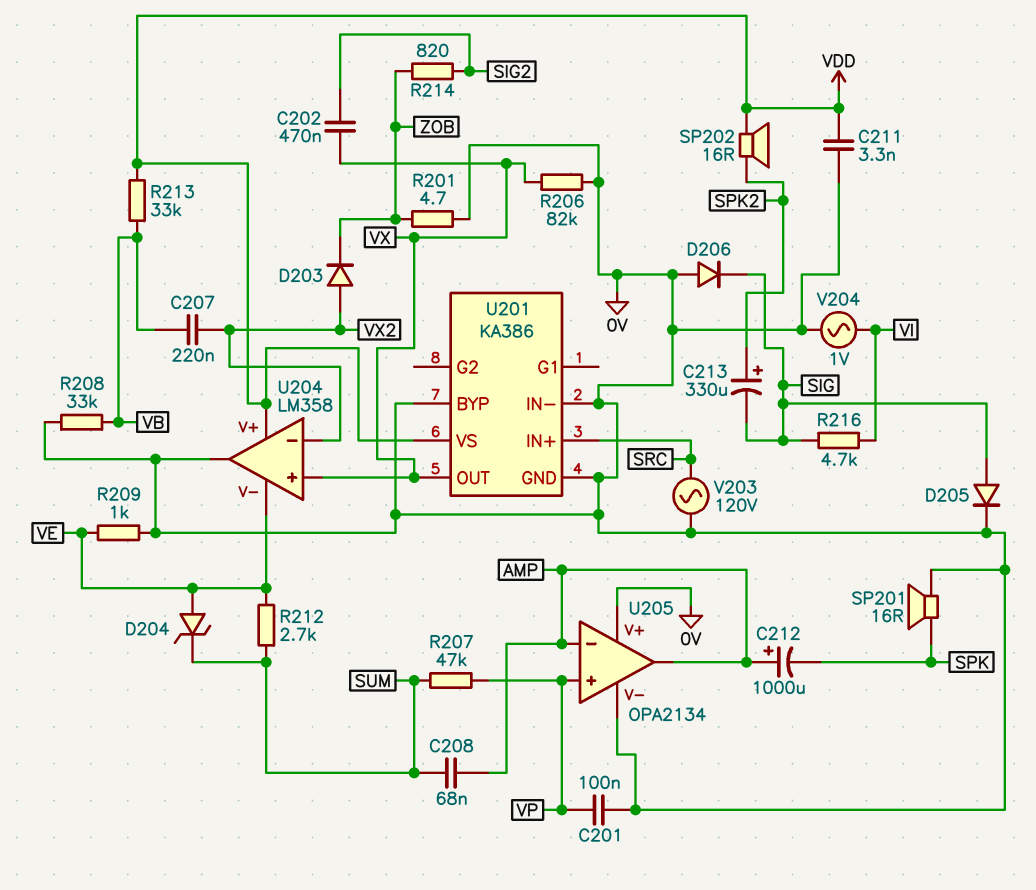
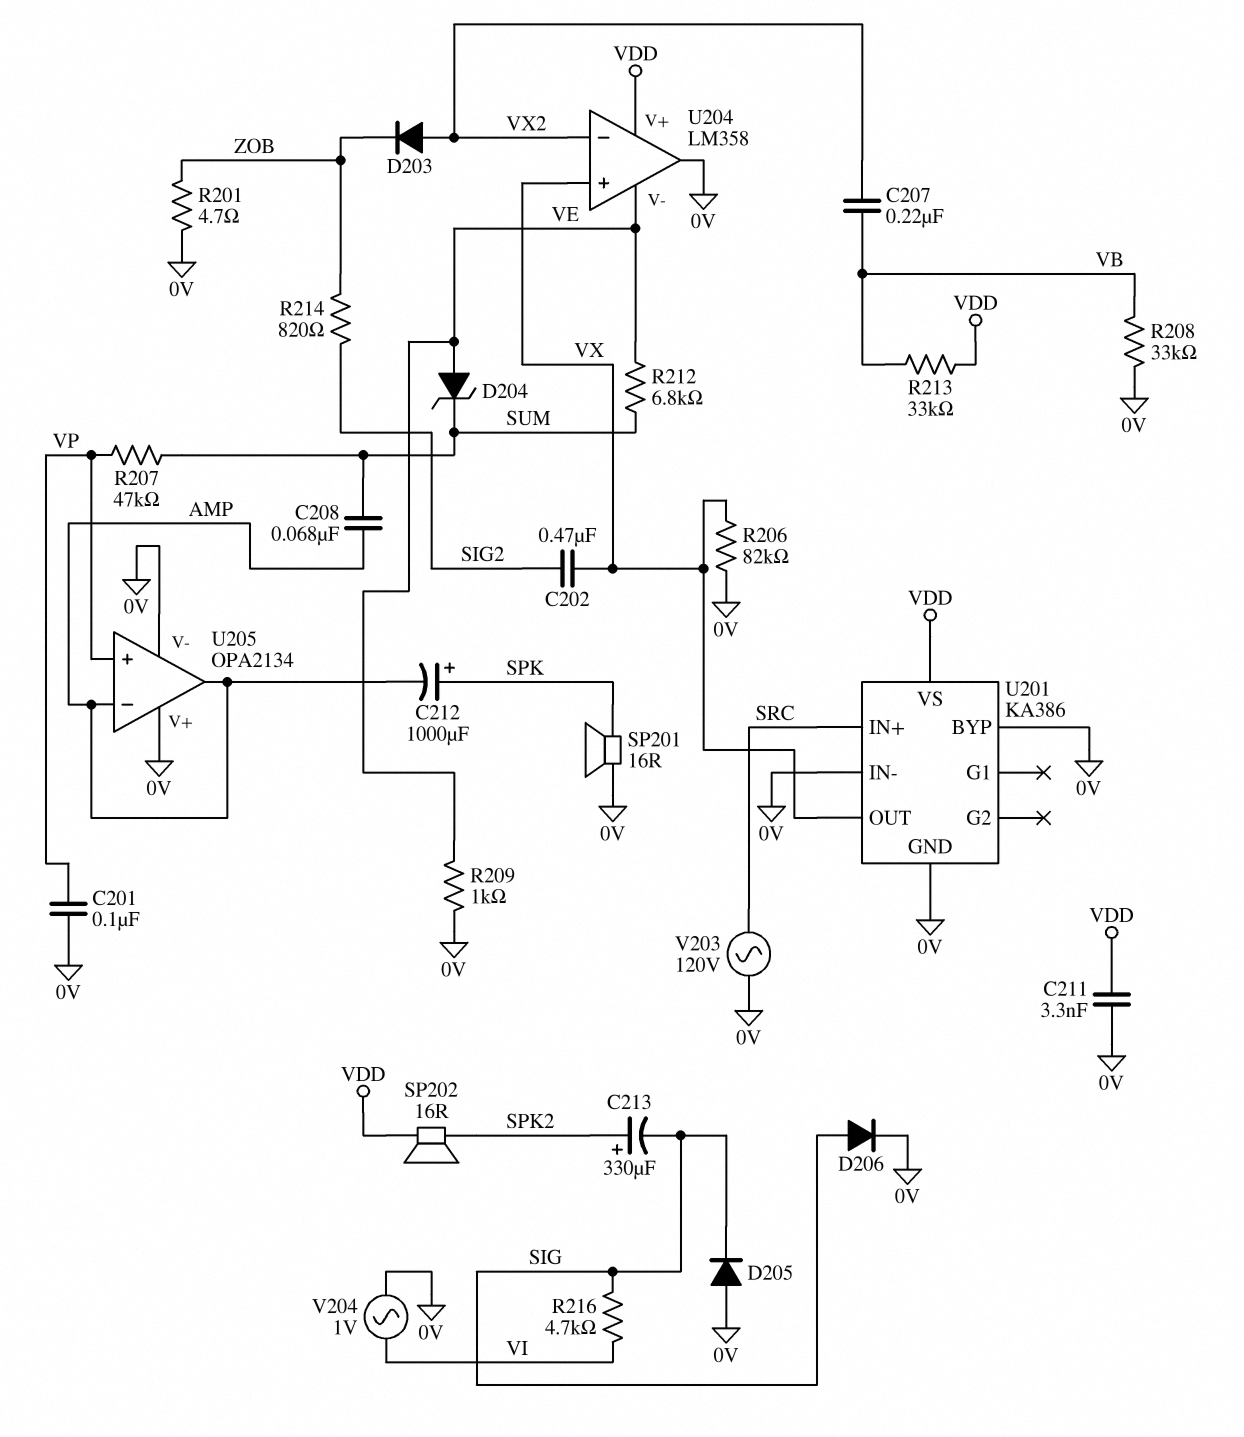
C212: 1000uF (plus AMP, minus SPK) -> 1000uF (plus SPK, minus AMP)
D205: diode (A SIG, K 0V) -> diode (A 0V, K SIG)
D206: diode (A 0V, K SIG) -> diode (A SIG, K 0V)
R212: 2.7k (SUM, VE) -> 6.8k (SUM, VE)

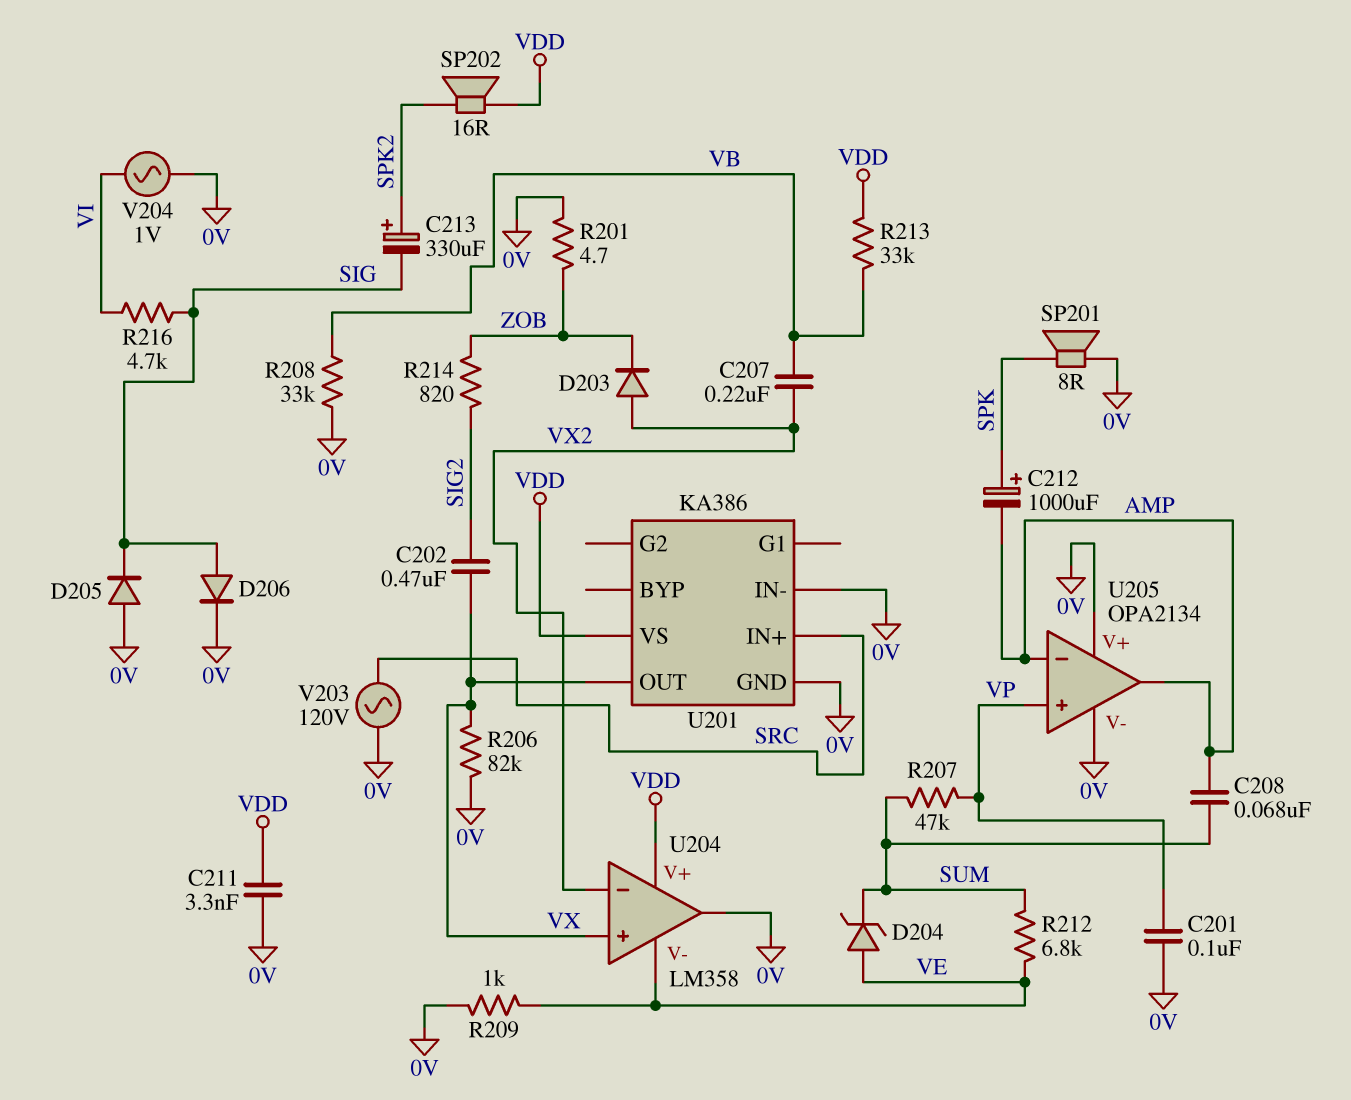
SP201: speaker 16R (0V, SPK) -> speaker 8R (0V, SPK)
U201 pin BYP: 0V -> none

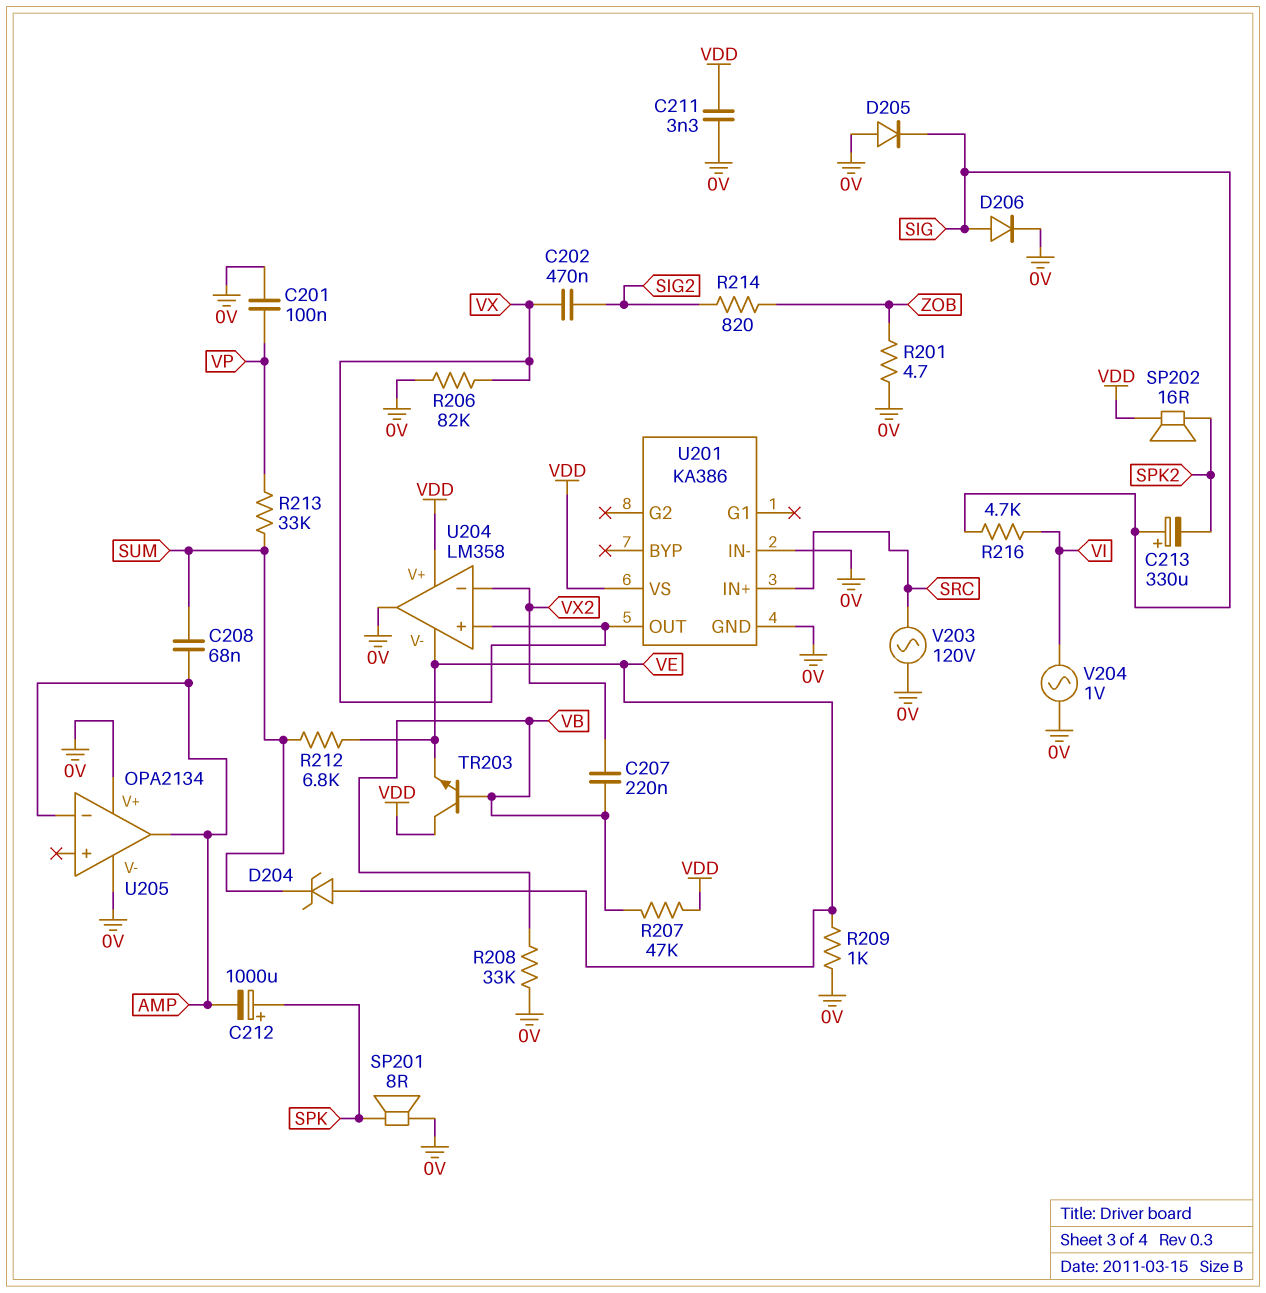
C213: 330uF (plus SPK2, minus SIG) -> 330uF (plus SIG, minus SPK2)
D203: diode (A VX2, K ZOB) -> none
R207: 47k (SUM, VP) -> 47k (VB, VDD)
R213: 33k (VB, VDD) -> 33k (SUM, VP)
TR203: none -> NPN (B VB, C VDD, E VE)
U205 pin in+: VP -> none

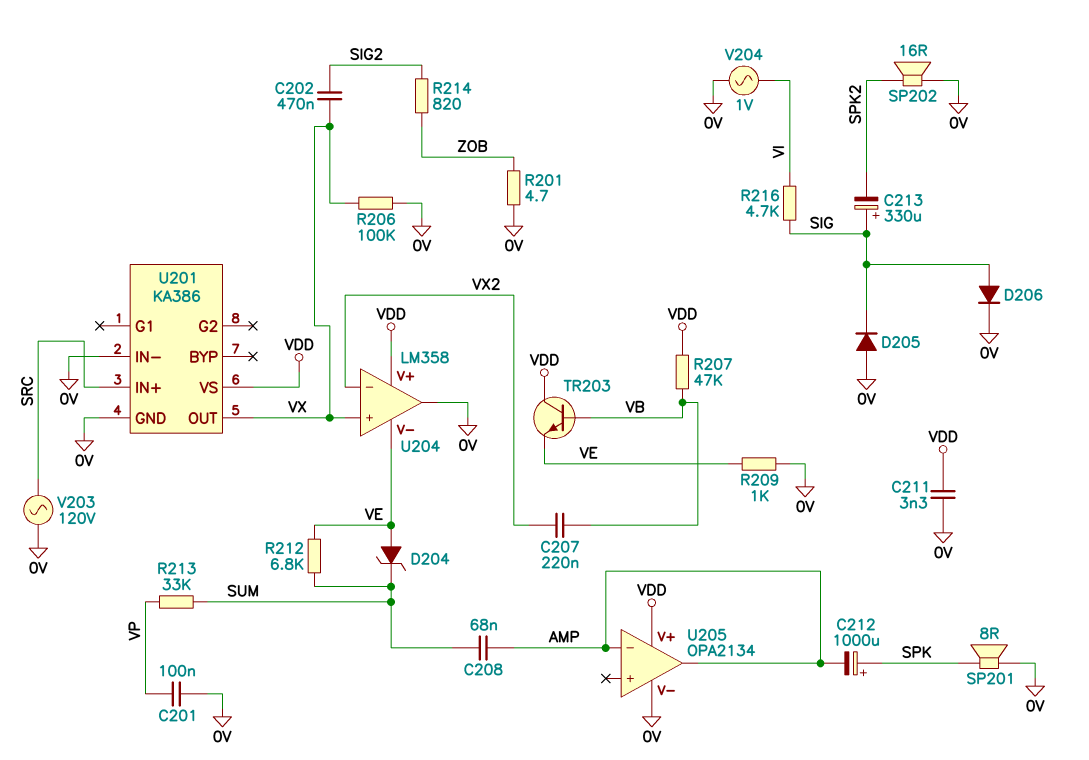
R206: 82k (0V, VX) -> 100k (0V, VX)
R208: 33k (0V, VB) -> none
SP202: speaker 16R (SPK2, VDD) -> speaker 16R (0V, SPK2)
U205 pin V+: 0V -> VDD

